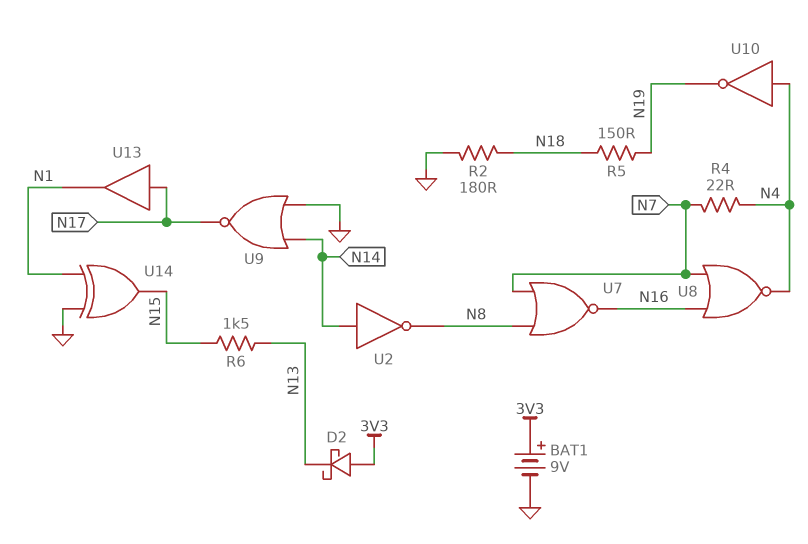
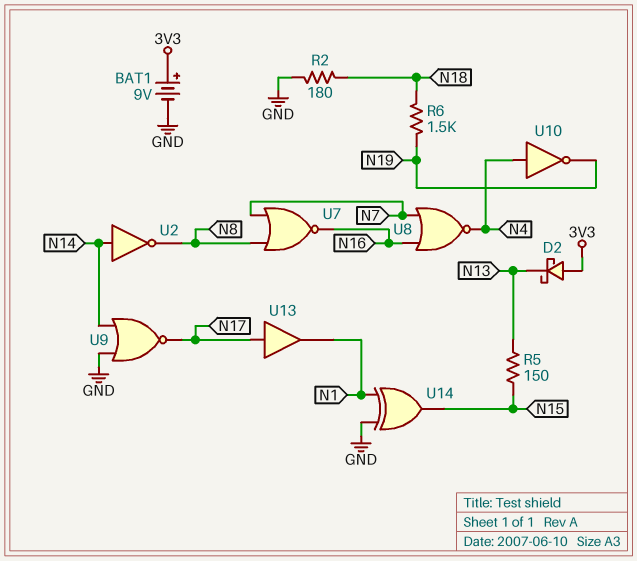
R4: 22 (N4, N7) -> none
R5: 150 (N18, N19) -> 150 (N13, N15)
R6: 1.5k (N13, N15) -> 1.5k (N18, N19)

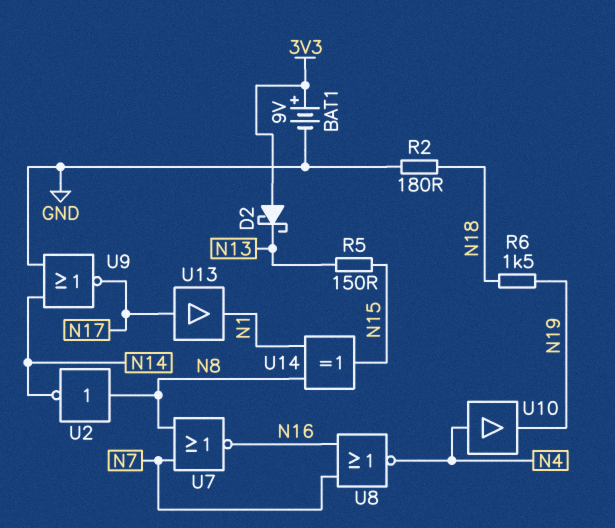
U2: NOT (in N14, out N8) -> NOT (in N8, out N14)
U10: NOT (in N4, out N19) -> buffer (in N4, out N19)
U14: XOR (in GND, in N1, out N15) -> XOR (in N1, in N8, out N15)

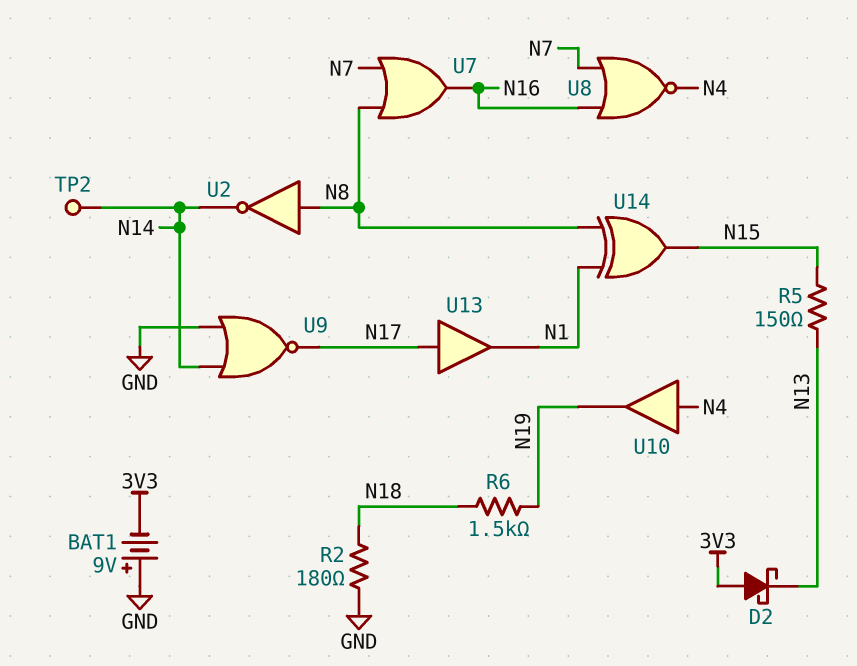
BAT1: 9V (plus 3V3, minus GND) -> 9V (plus GND, minus 3V3)
TP2: none -> test point (N14)
U7: NOR (in N7, in N8, out N16) -> OR (in N7, in N8, out N16)

